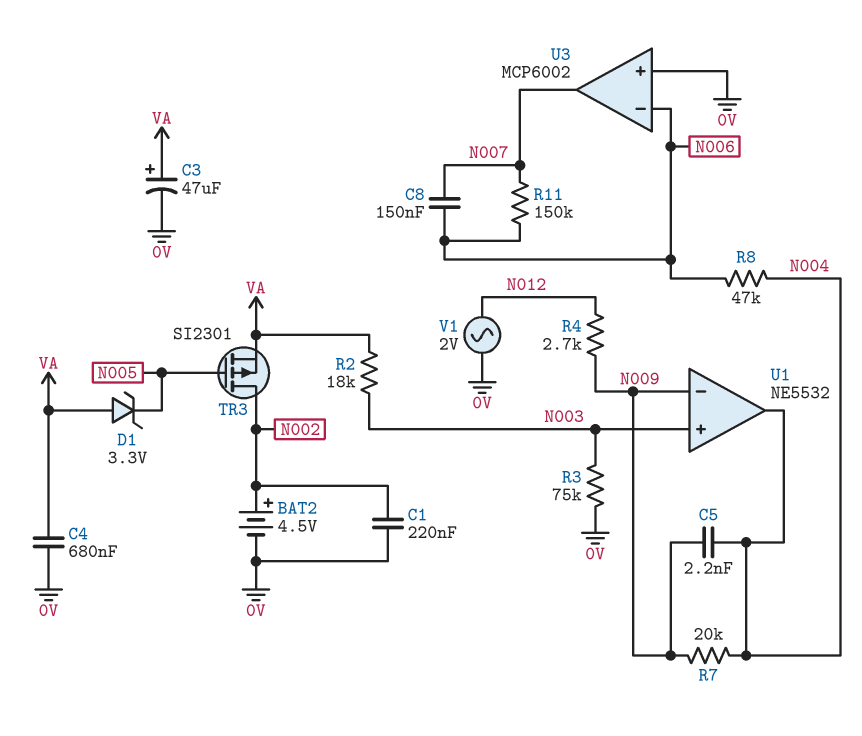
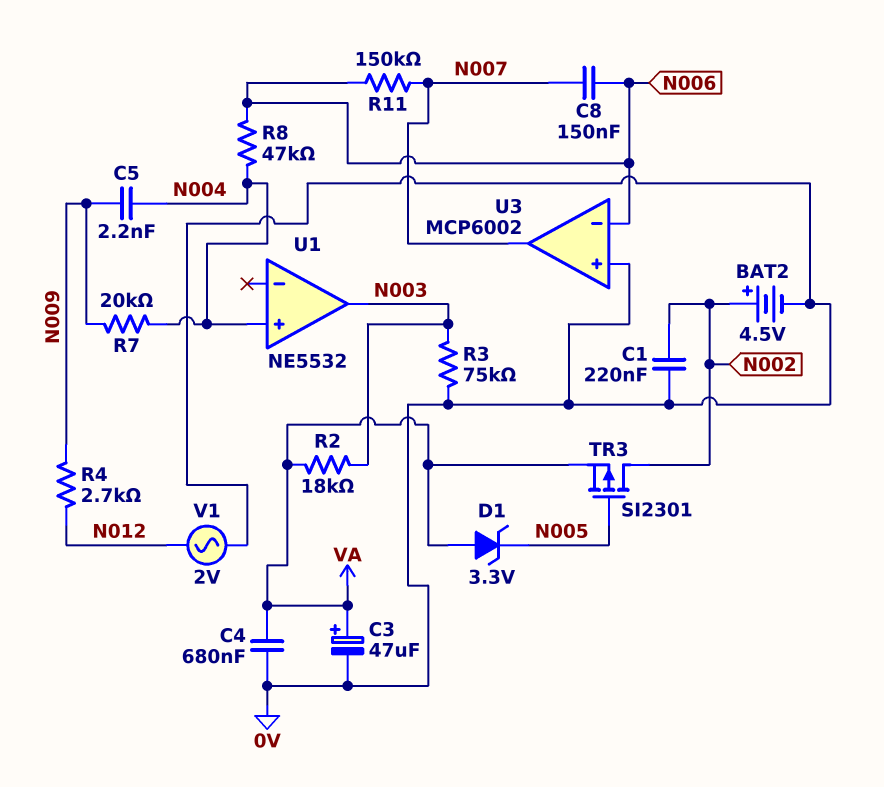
U1 pin in+: N003 -> N004
U1 pin in-: N009 -> none
U1 pin out: N004 -> N003

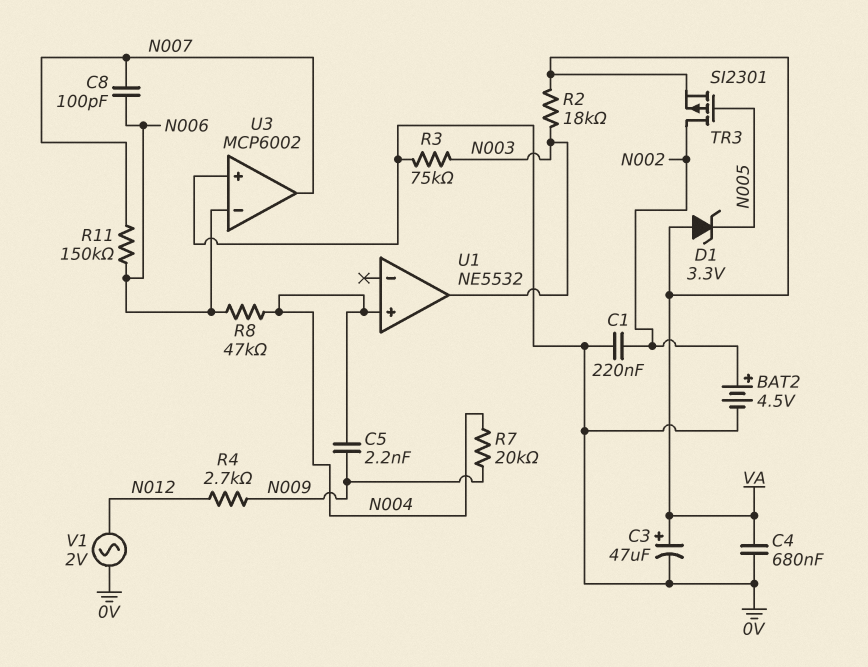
C8: 150nF (N006, N007) -> 100pF (N006, N007)

